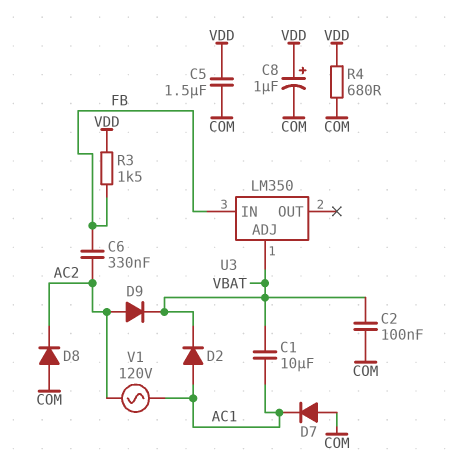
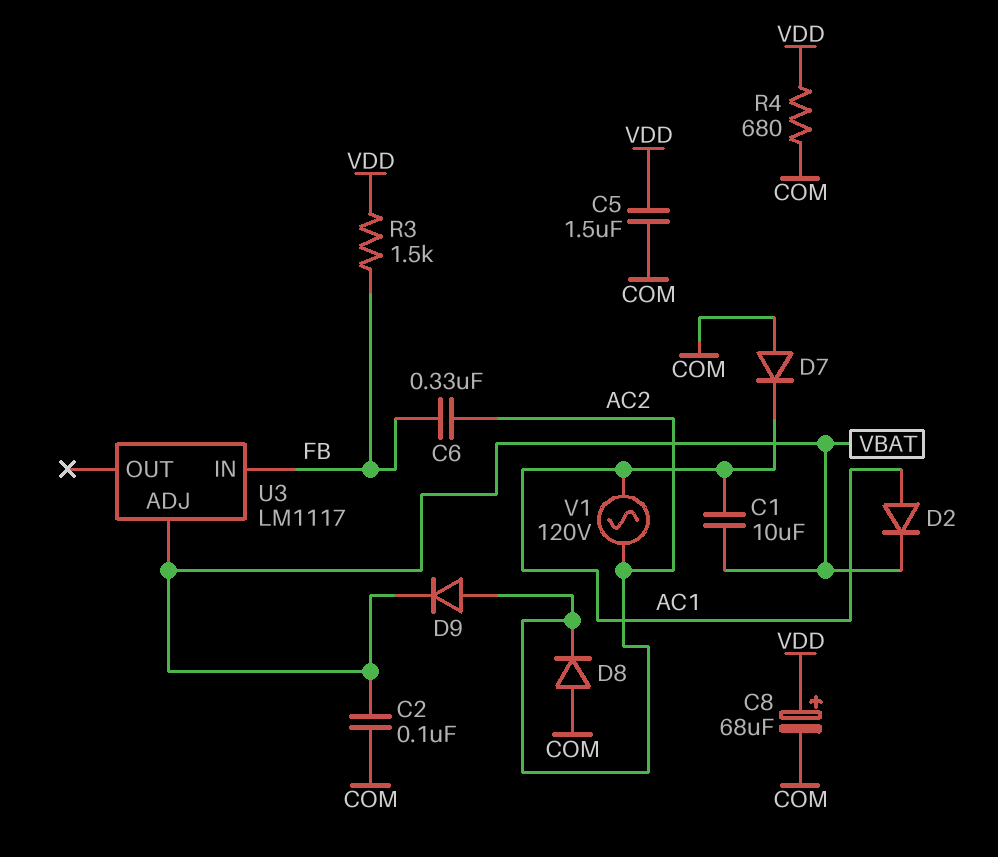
C8: 1uF (plus VDD, minus COM) -> 68uF (plus VDD, minus COM)
U3: LM350 -> LM1117

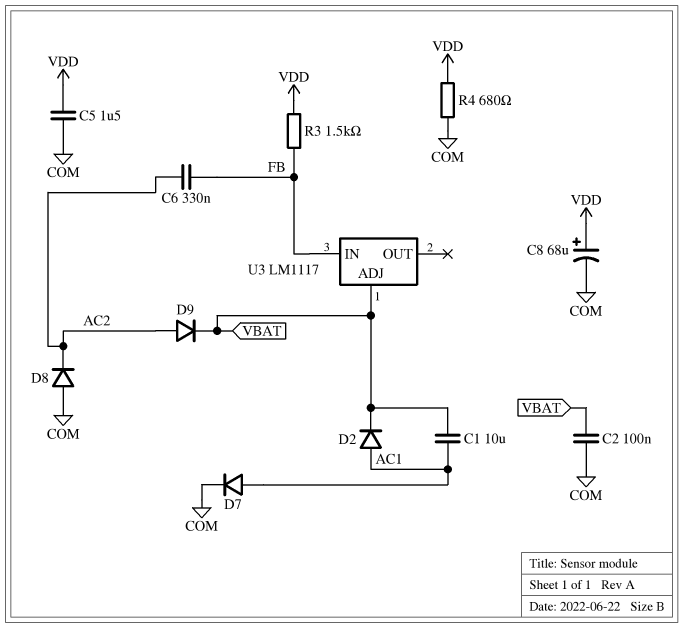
D7: diode (A COM, K AC1) -> diode (A AC1, K COM)
V1: AC 120V (AC1, AC2) -> none

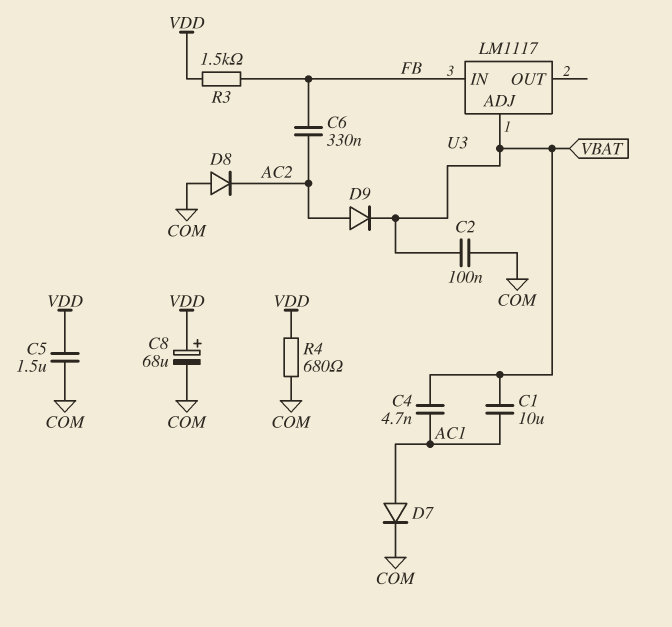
C4: none -> 4.7nF (AC1, VBAT)
D2: diode (A AC1, K VBAT) -> none

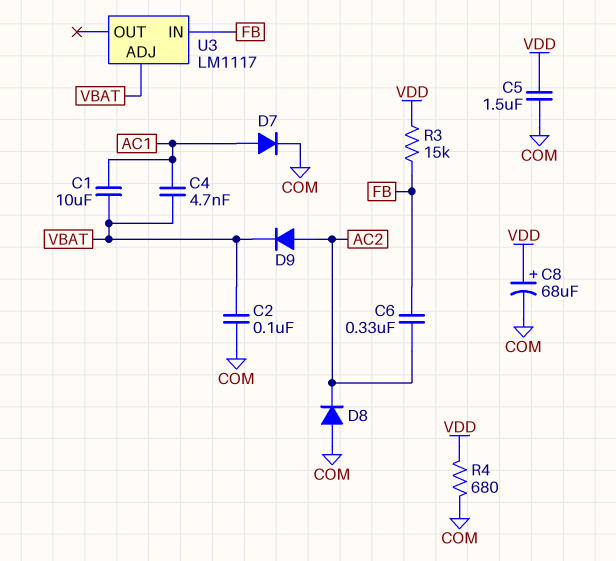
R3: 1.5k (FB, VDD) -> 15k (FB, VDD)

